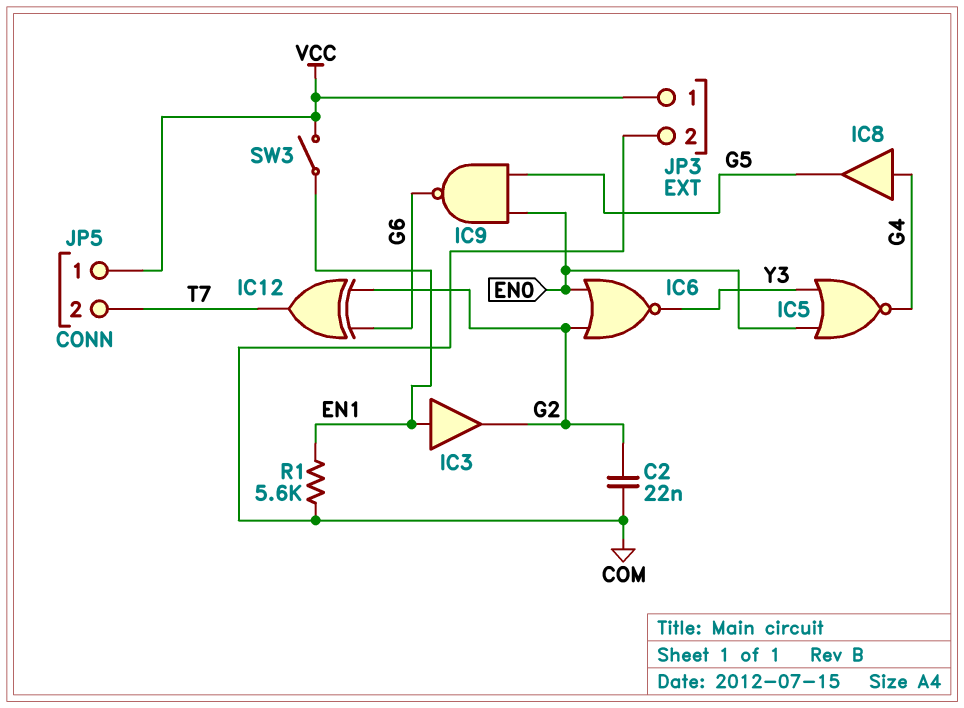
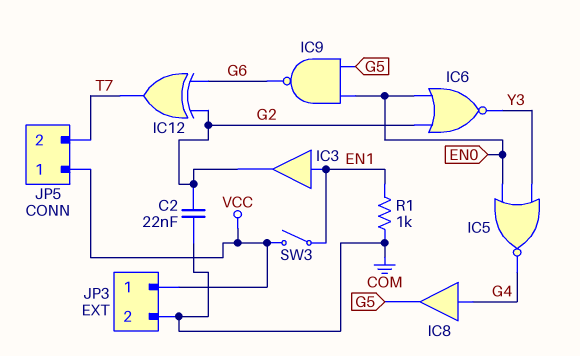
R1: 5.6k (COM, EN1) -> 1k (COM, EN1)

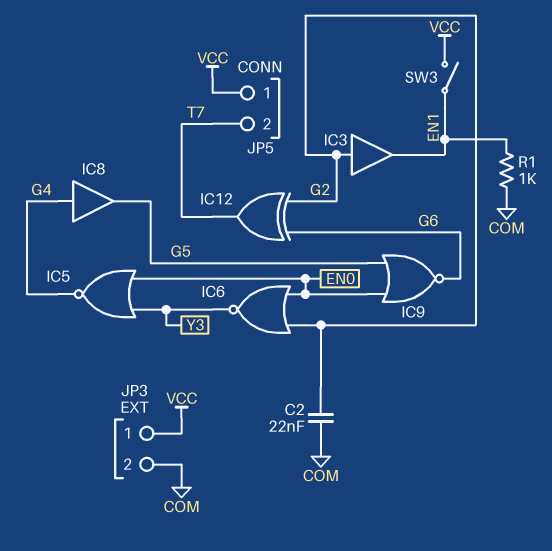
IC3: buffer (in EN1, out G2) -> buffer (in G2, out EN1)
IC9: NAND (in EN0, in G5, out G6) -> NOR (in EN0, in G5, out G6)

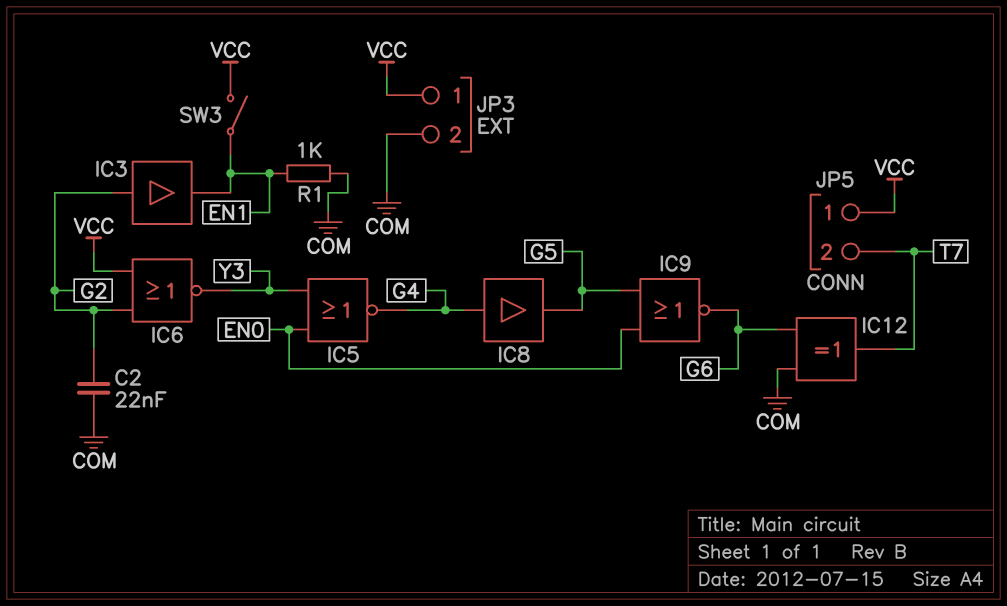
IC6: NOR (in EN0, in G2, out Y3) -> NOR (in G2, in VCC, out Y3)
IC12: XOR (in G2, in G6, out T7) -> XOR (in COM, in G6, out T7)

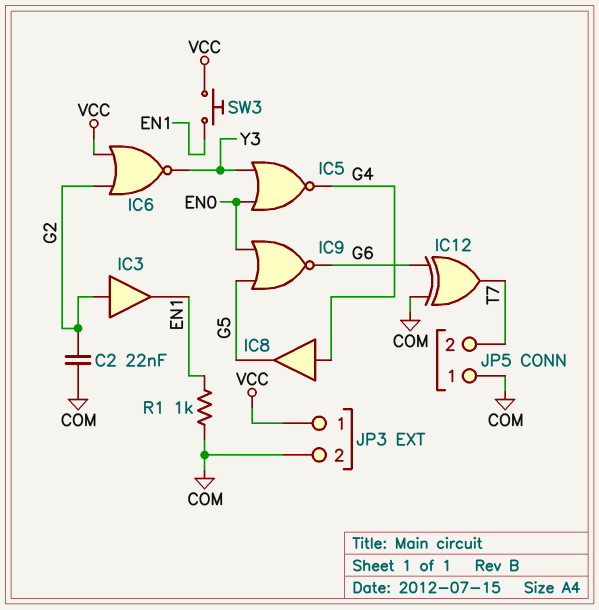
JP5 pin 1: VCC -> COM
SW3: switch (EN1, VCC) -> button (EN1, VCC)

